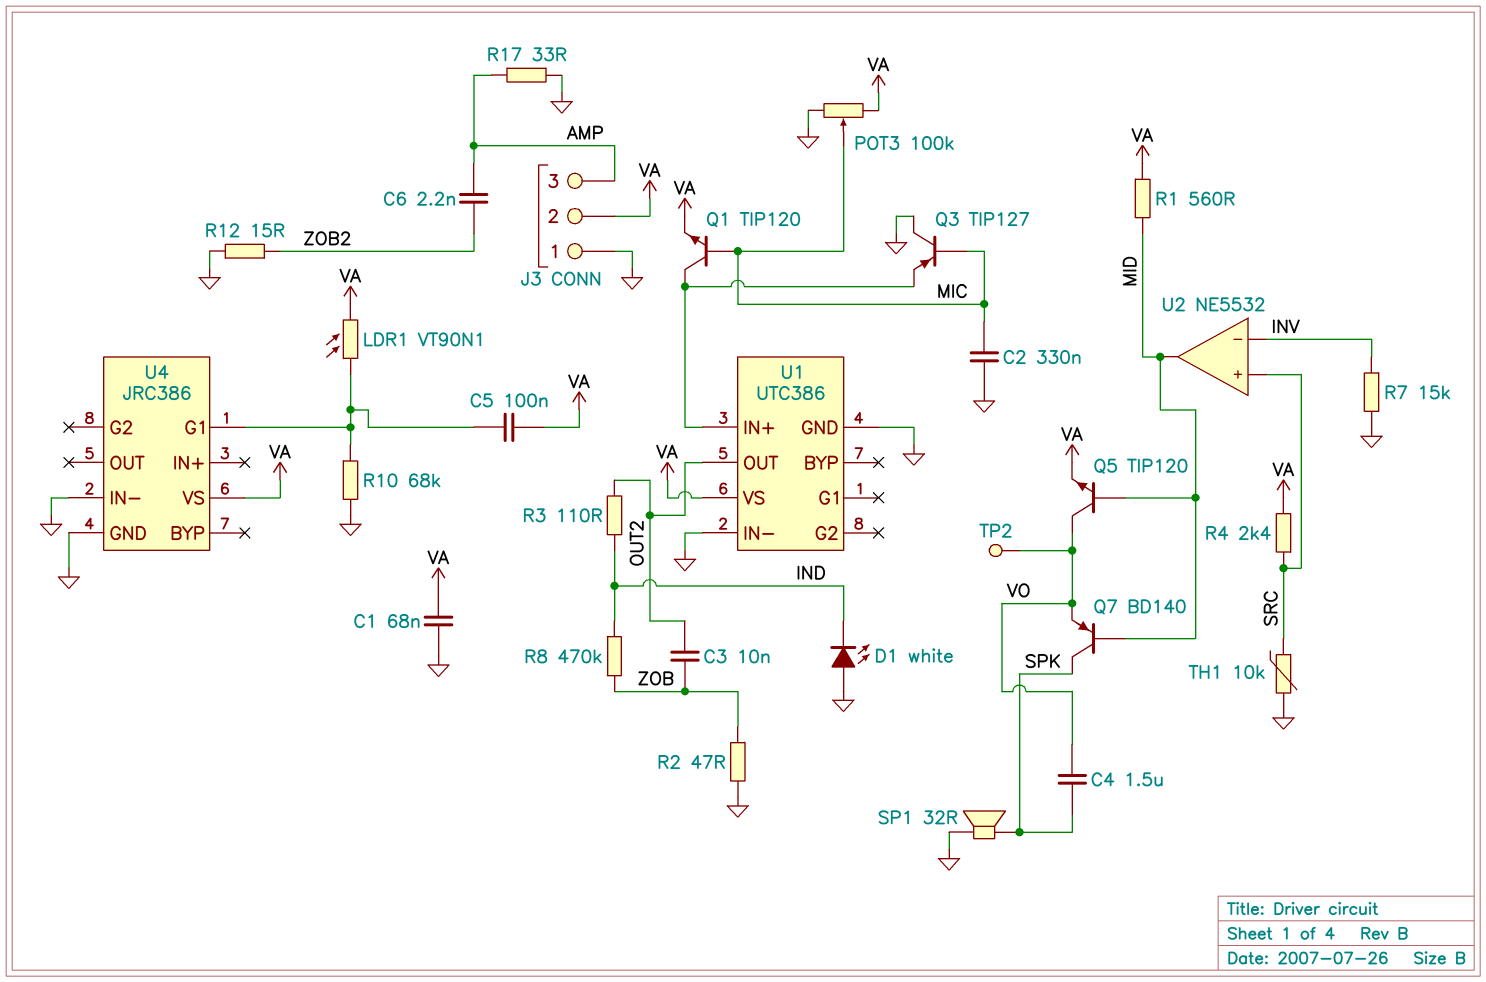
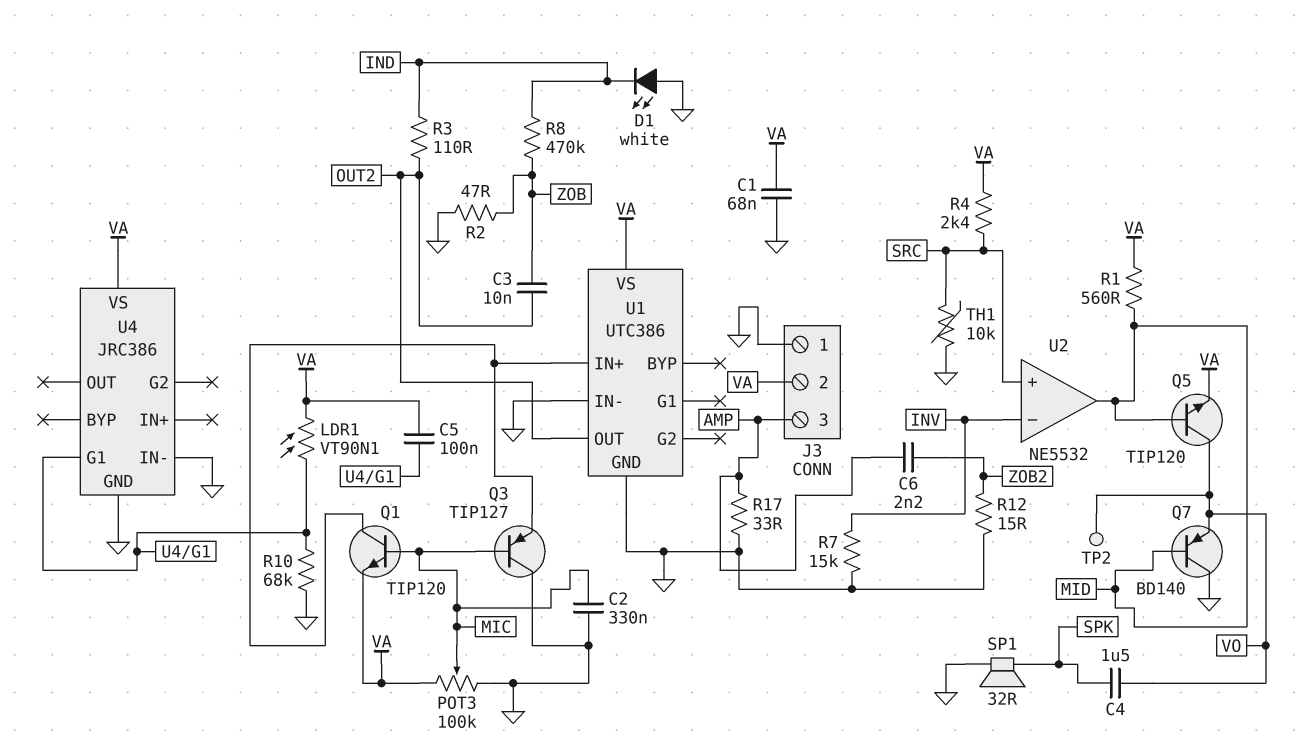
Q7: PNP BD140 (B MID, C SPK, E VO) -> PNP BD140 (B MID, C GND, E VO)

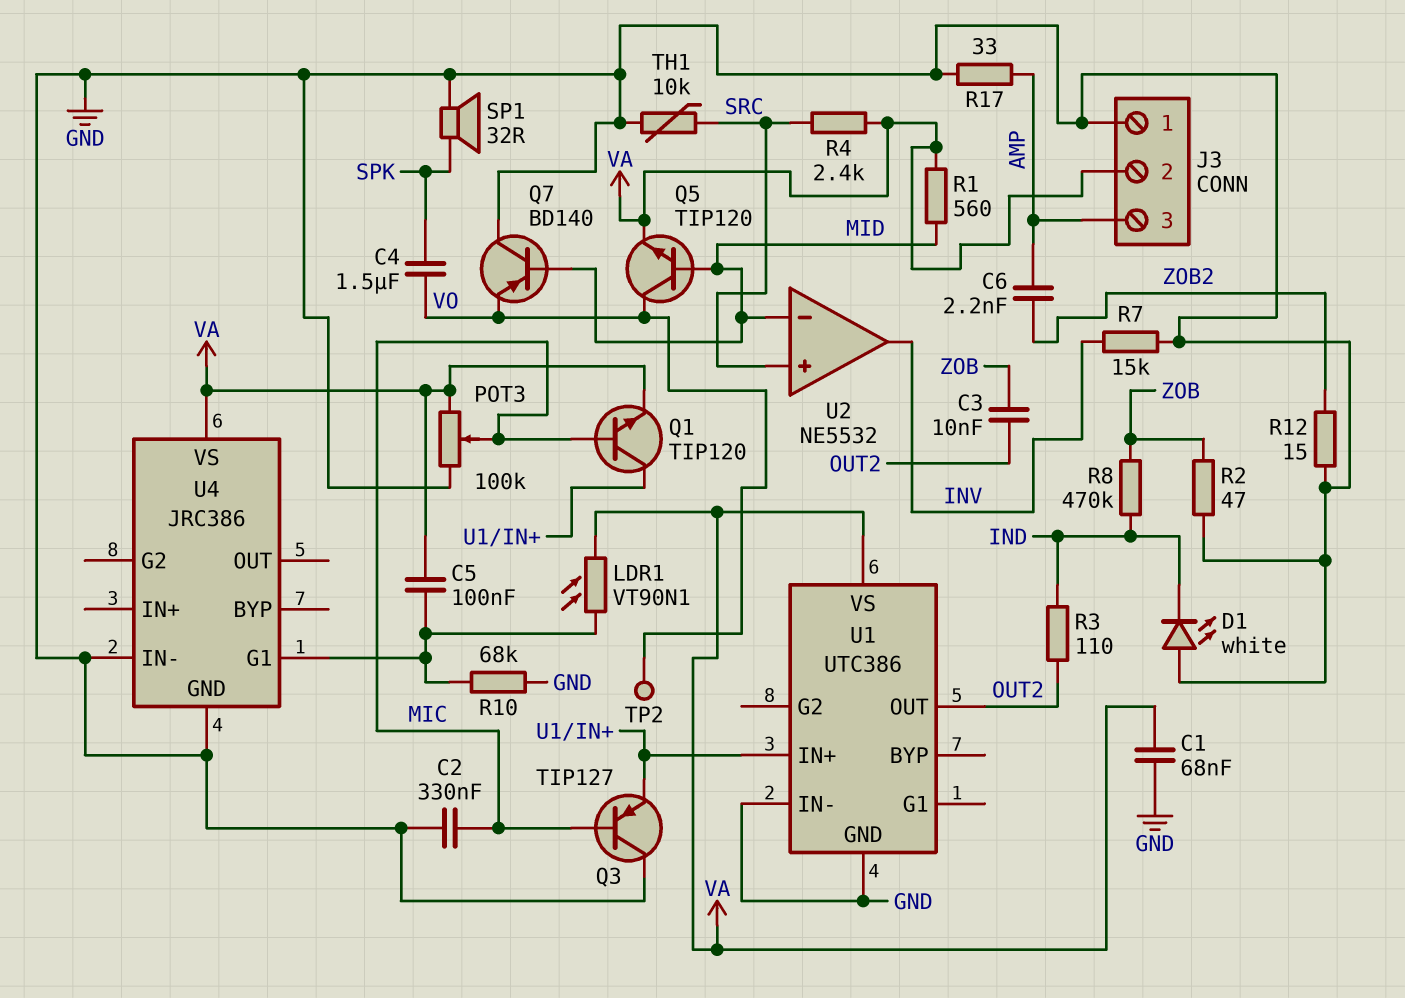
U2 pin in-: INV -> MID
U2 pin out: MID -> INV

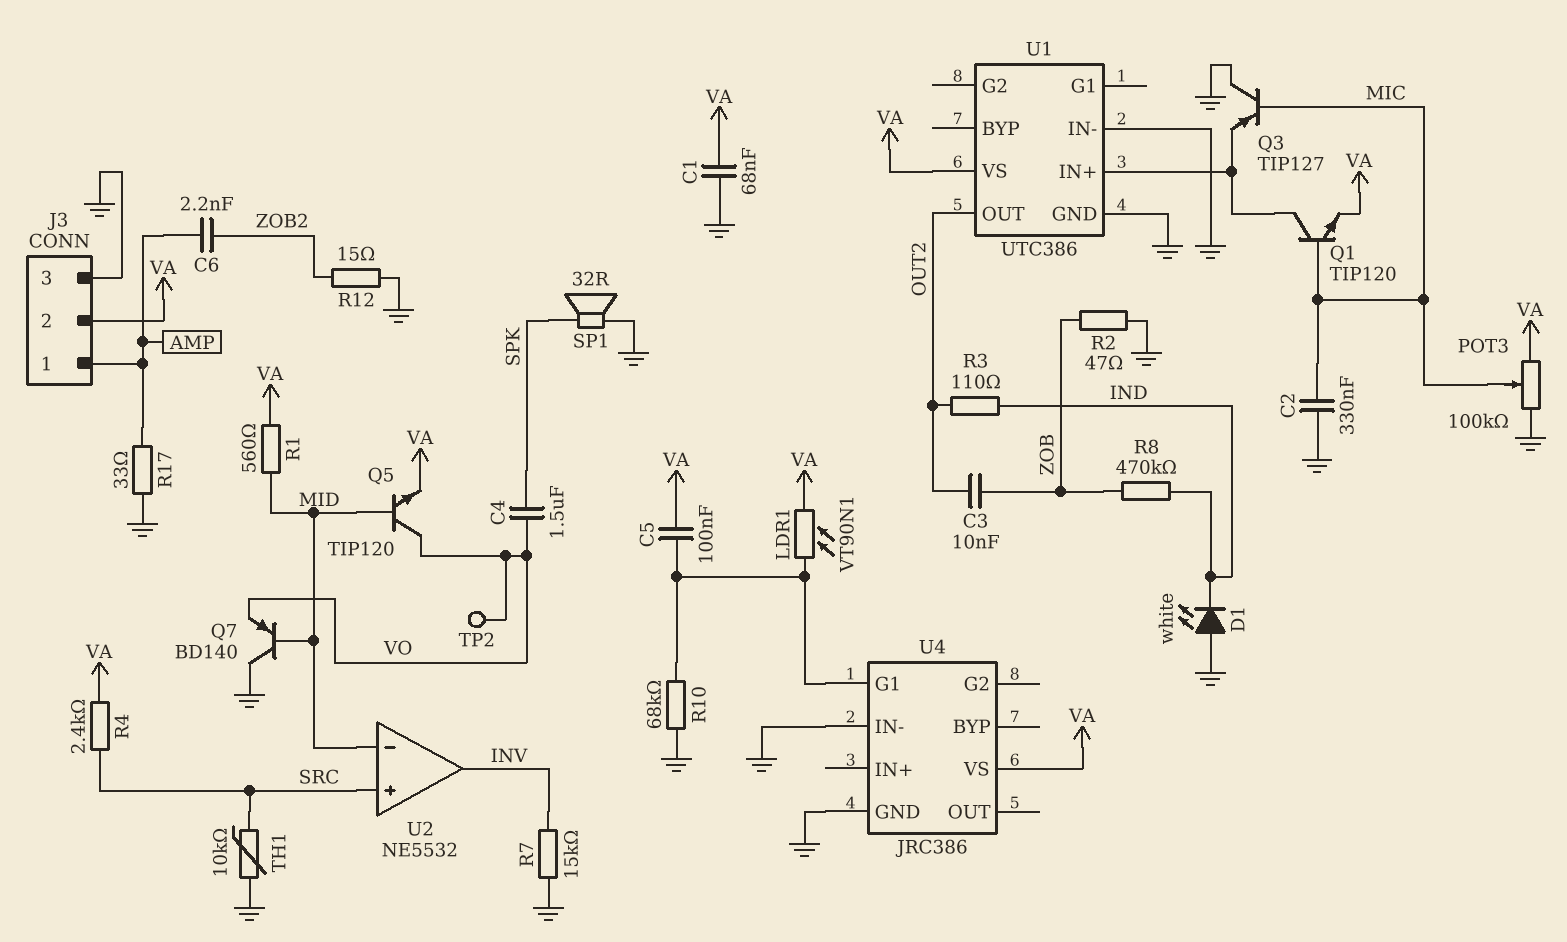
J3 pin 1: GND -> AMP
J3 pin 3: AMP -> GND

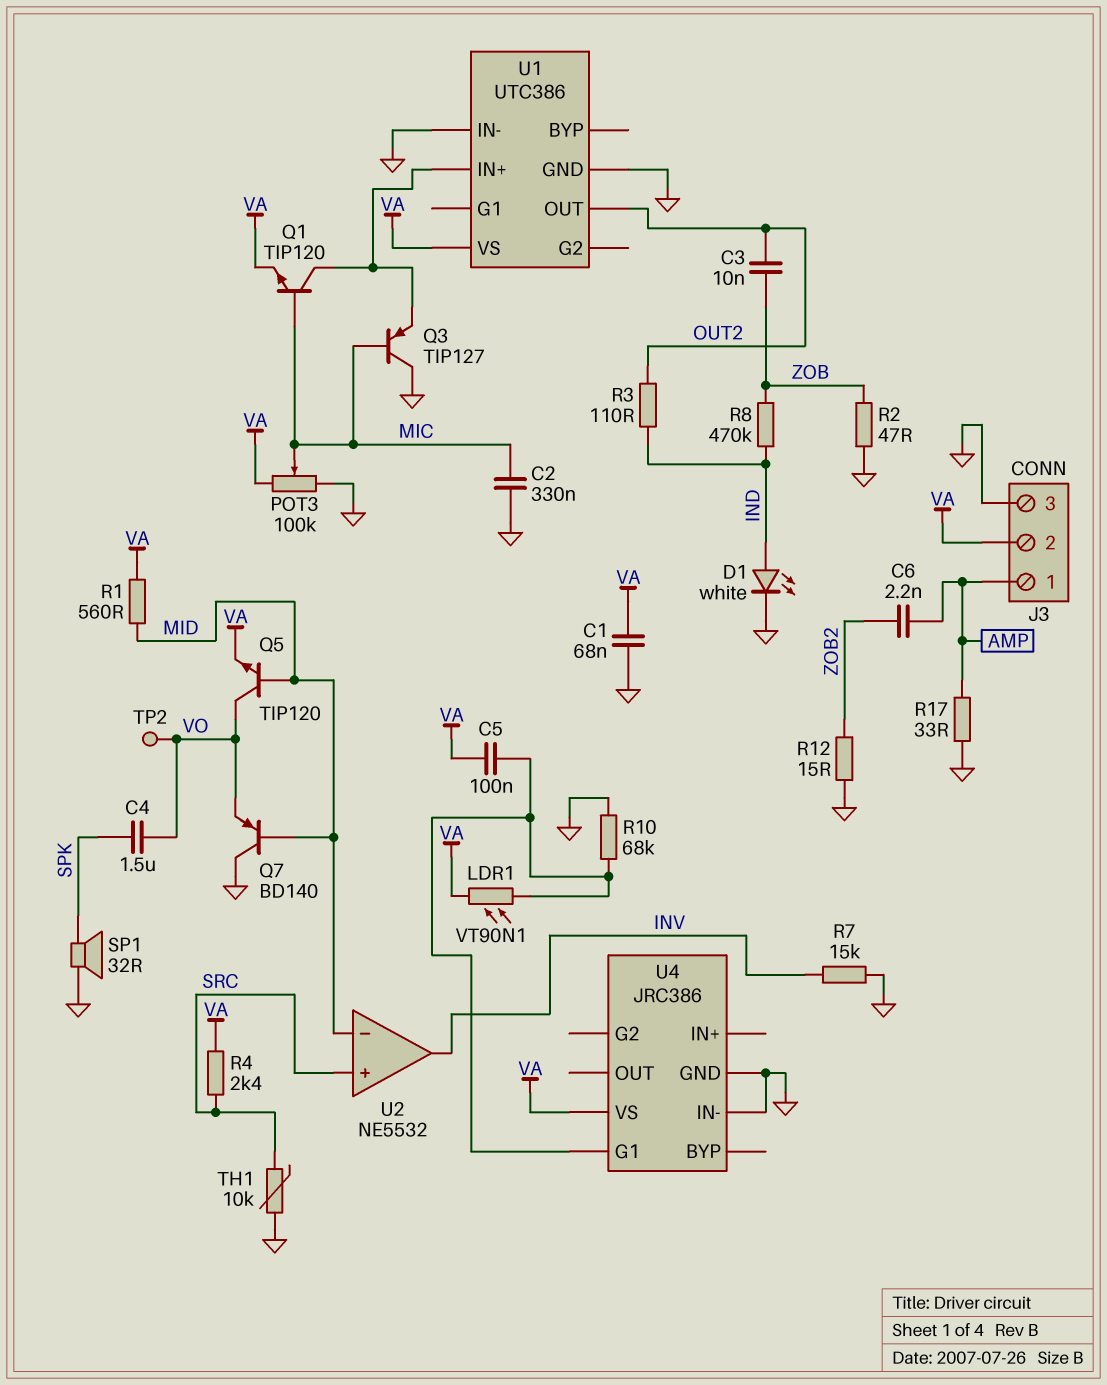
D1: LED white (A GND, K IND) -> LED white (A IND, K GND)

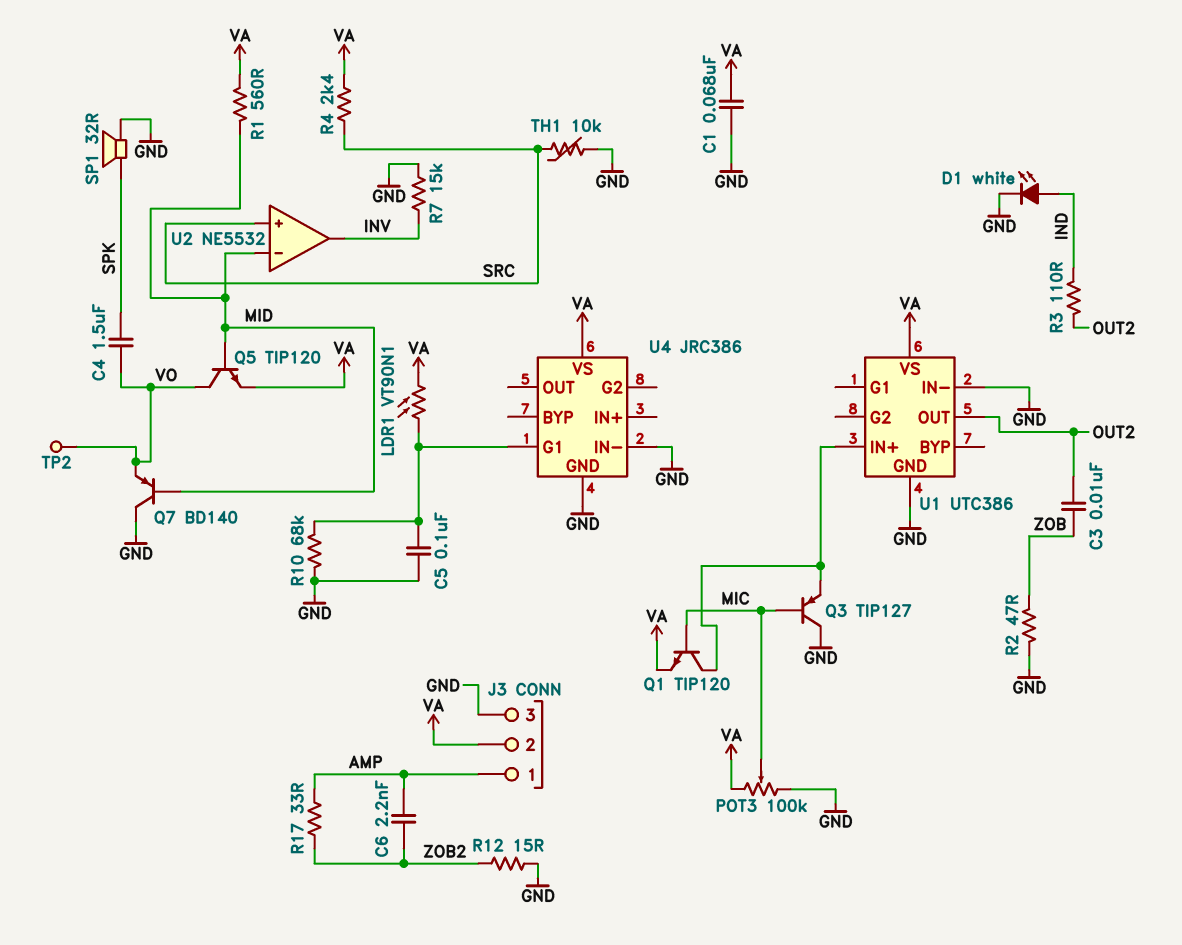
C2: 330nF (GND, MIC) -> none
C5: 100nF (U4/G1, VA) -> 100nF (GND, U4/G1)
R8: 470k (IND, ZOB) -> none
R17: 33 (AMP, GND) -> 33 (AMP, ZOB2)

